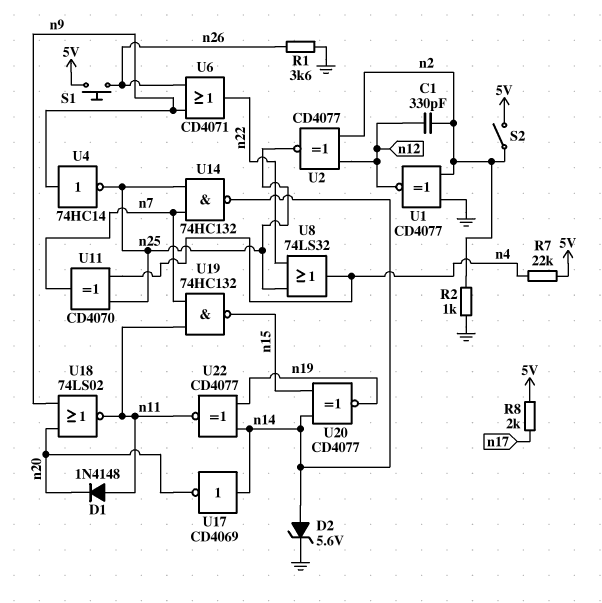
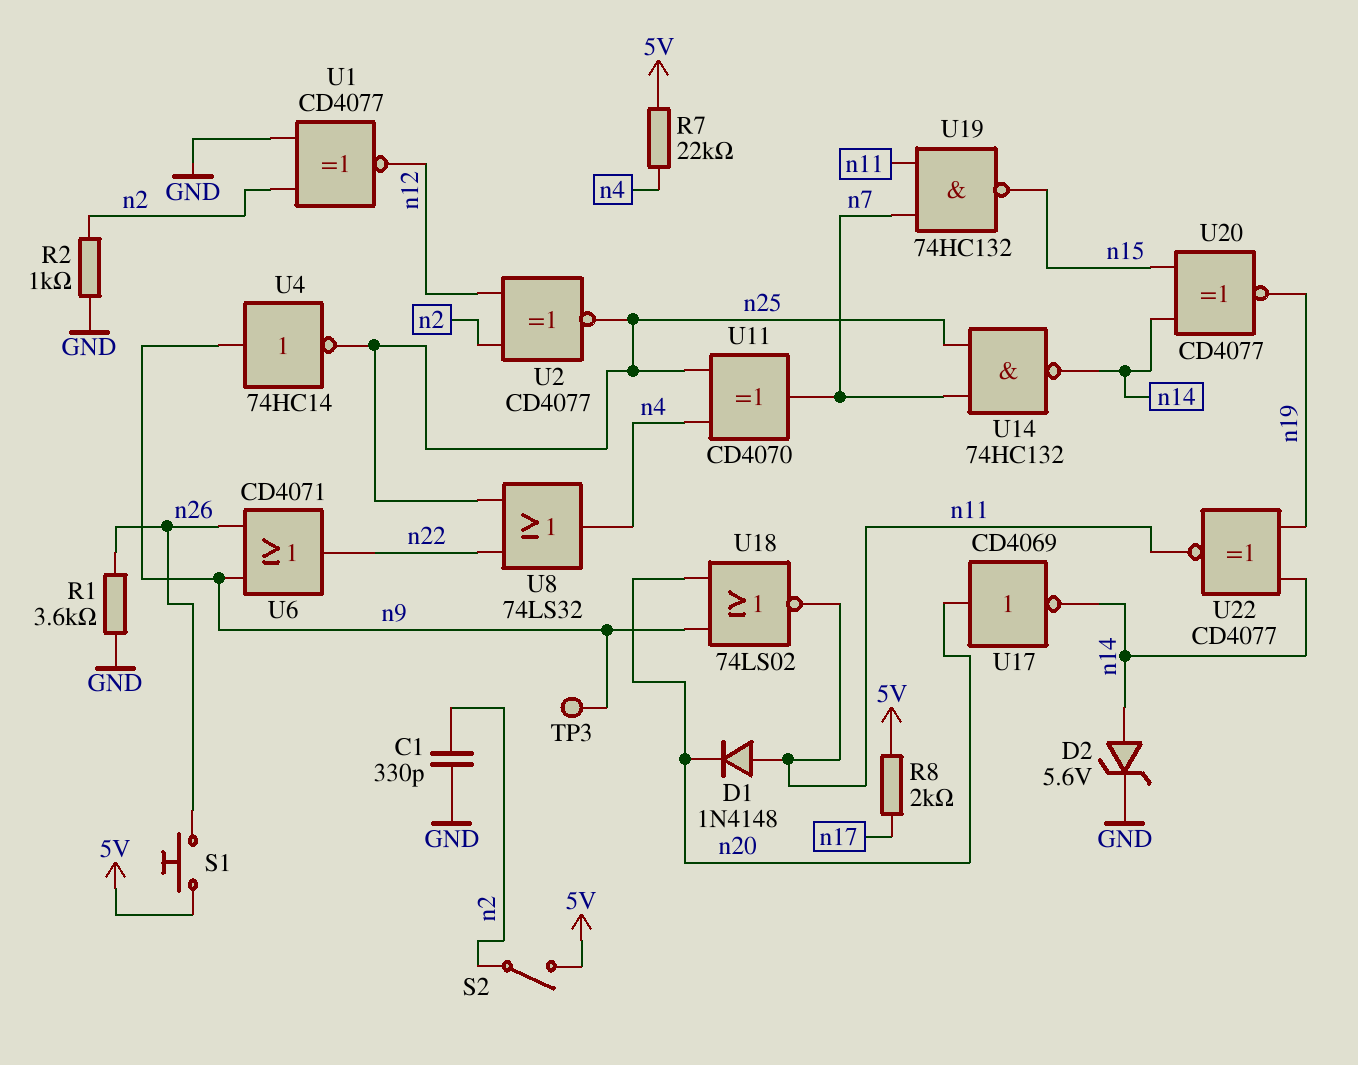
C1: 330pF (n2, n12) -> 330pF (GND, n2)
TP3: none -> test point (n9)
U17: NOT CD4069 (in n14, out n20) -> NOT CD4069 (in n20, out n14)

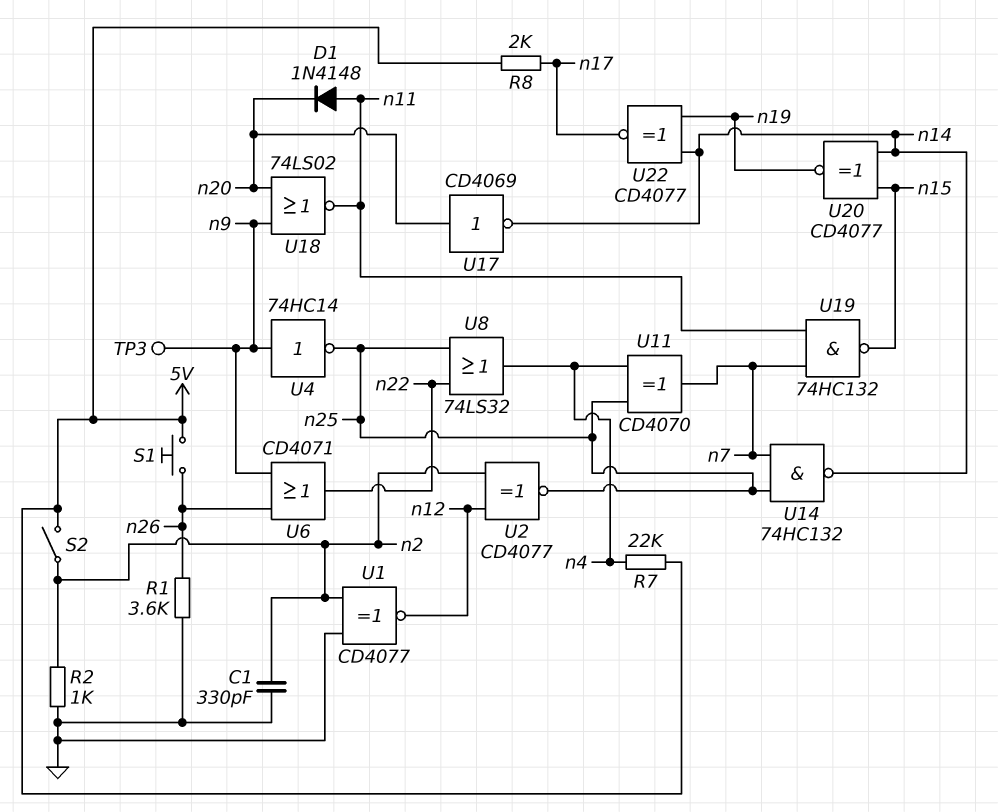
D2: zener 5.6V (A n14, K GND) -> none
U22: XNOR CD4077 (in n14, in n19, out n11) -> XNOR CD4077 (in n14, in n19, out n17)

